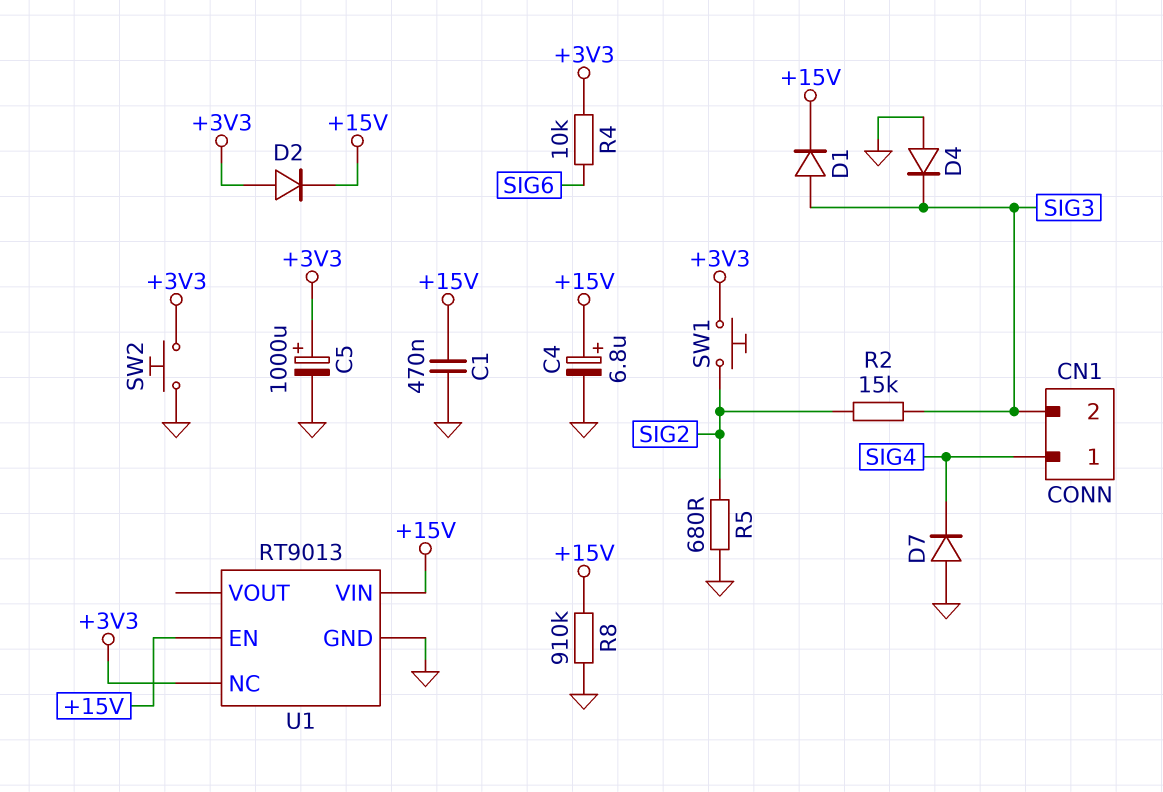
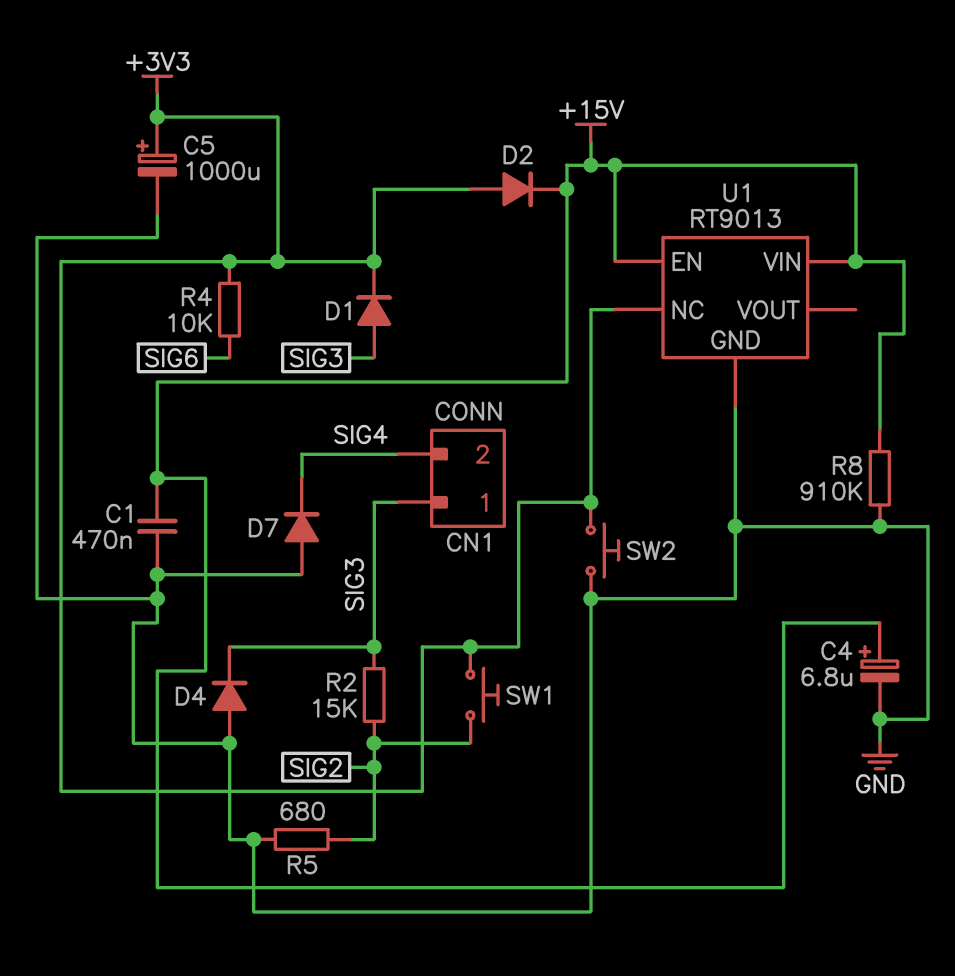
CN1 pin 1: SIG4 -> SIG3
CN1 pin 2: SIG3 -> SIG4
D1: diode (A SIG3, K +15V) -> diode (A SIG3, K +3V3)

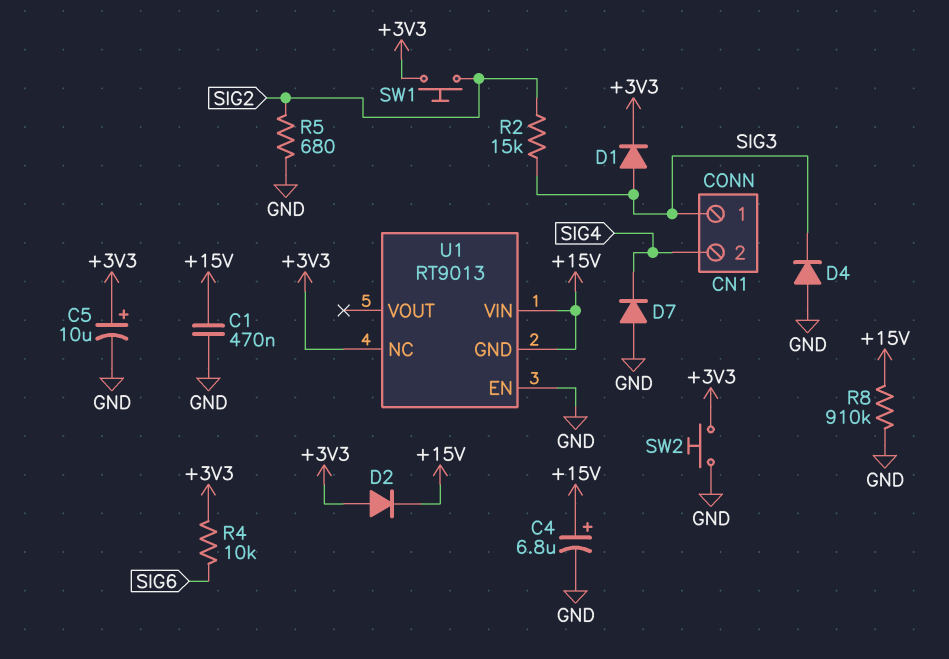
C5: 1000uF (plus +3V3, minus GND) -> 10uF (plus +3V3, minus GND)
U1 pin EN: +15V -> GND
U1 pin GND: GND -> +15V

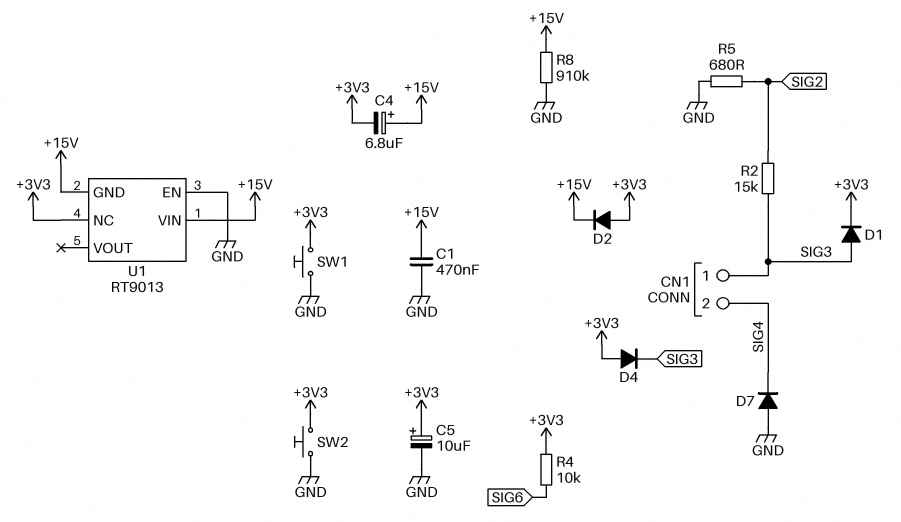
C4: 6.8uF (plus +15V, minus GND) -> 6.8uF (plus +15V, minus +3V3)
D4: diode (A GND, K SIG3) -> diode (A +3V3, K SIG3)
SW1: button (+3V3, SIG2) -> button (+3V3, GND)

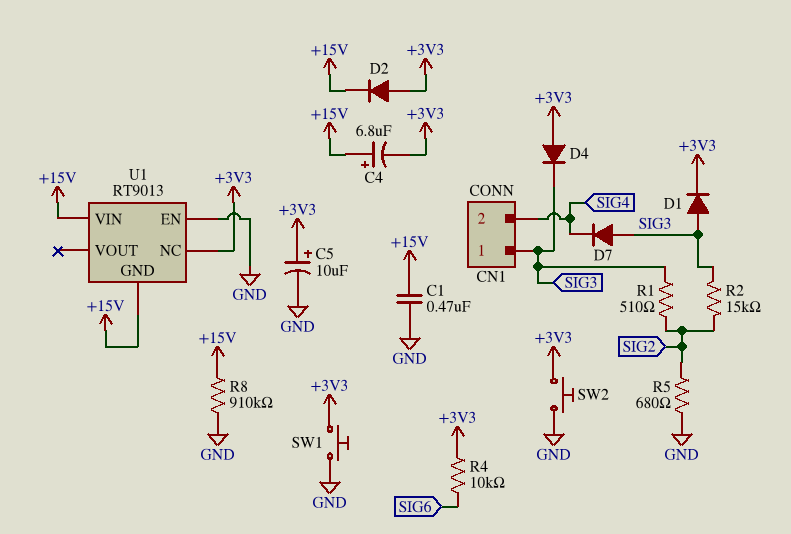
D7: diode (A GND, K SIG4) -> diode (A SIG3, K SIG4)
R1: none -> 510 (SIG2, SIG3)

